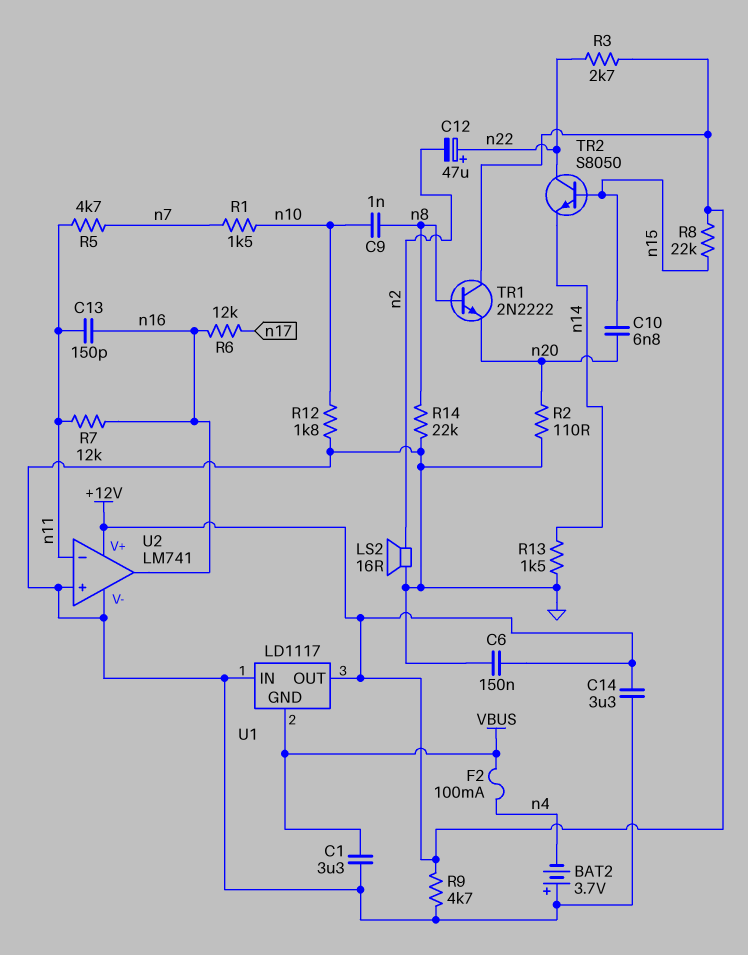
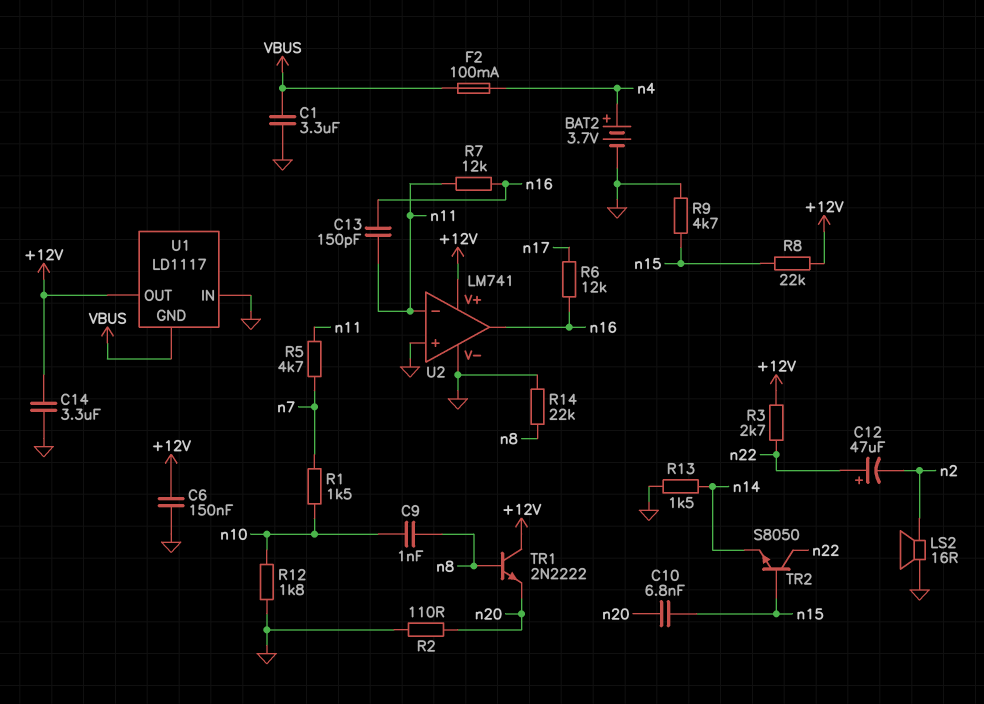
BAT2: 3.7V (plus GND, minus n4) -> 3.7V (plus n4, minus GND)
R9: 4.7k (+12V, GND) -> 4.7k (GND, n15)

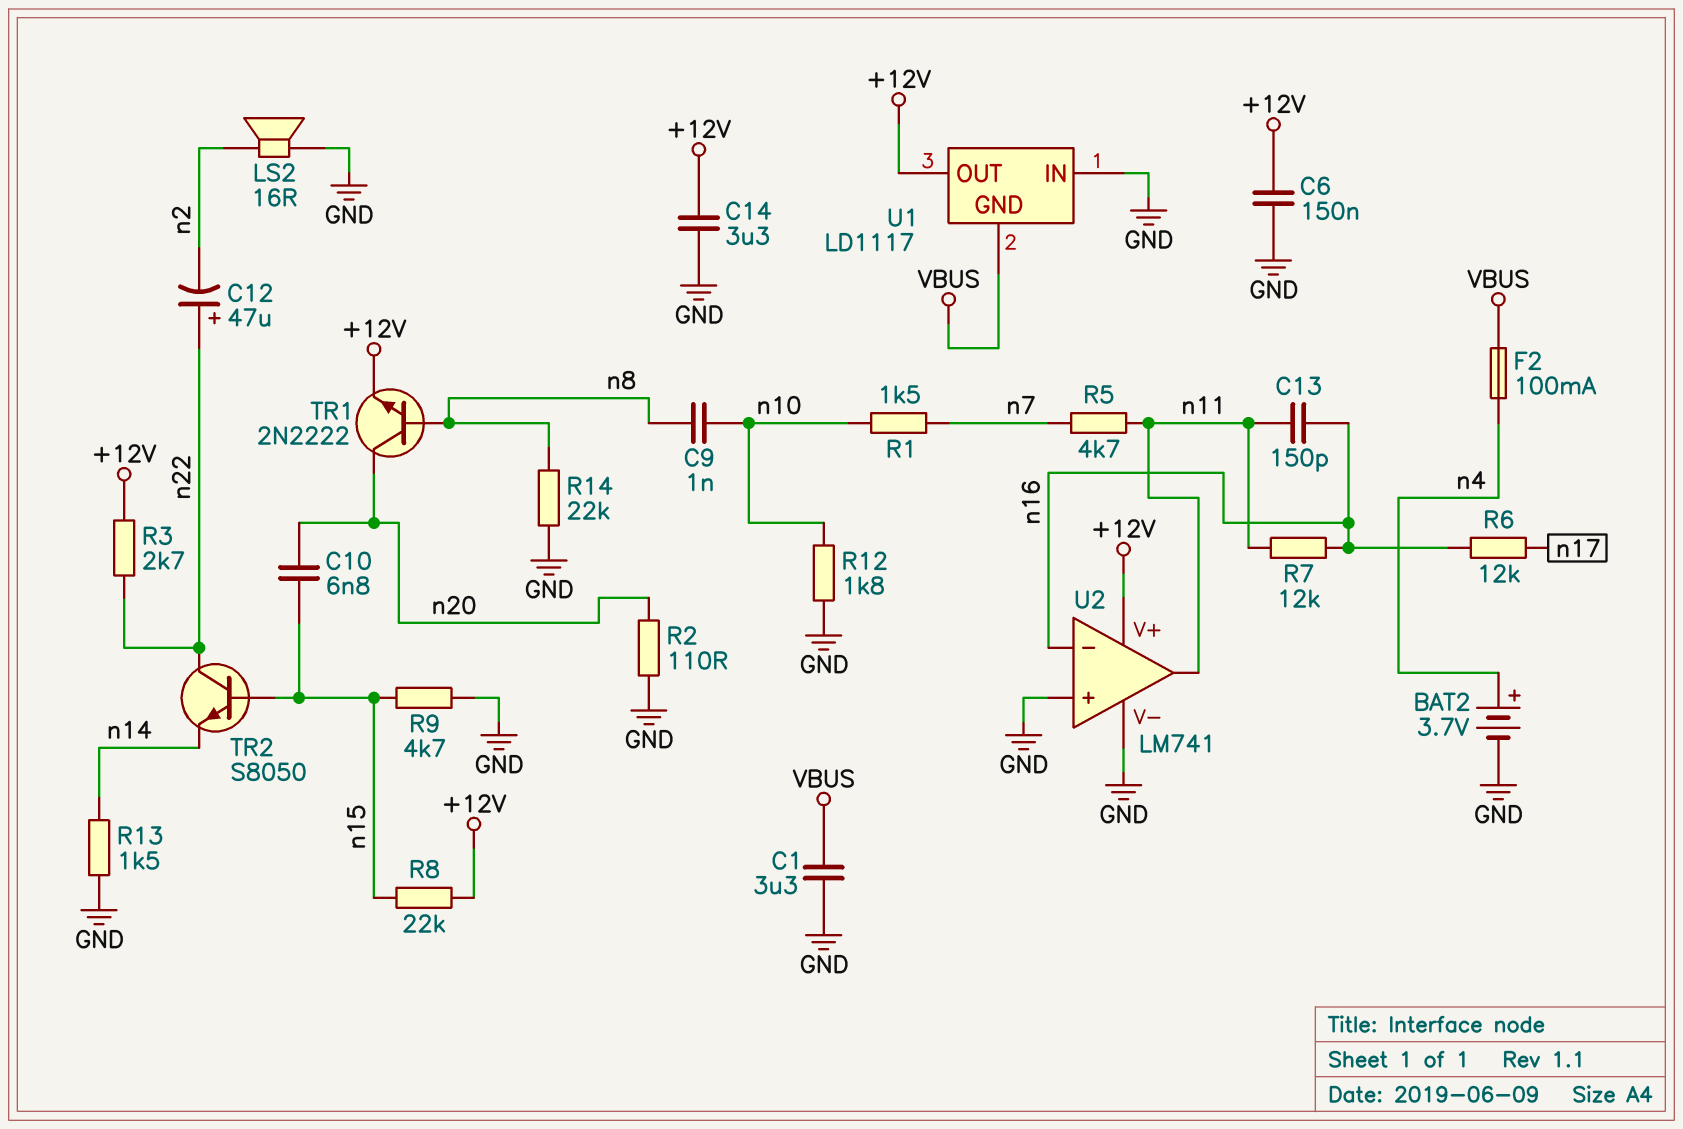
TR1: NPN 2N2222 (B n8, C +12V, E n20) -> NPN 2N2222 (B n8, C n20, E +12V)
U2 pin in-: n11 -> n16
U2 pin out: n16 -> n11

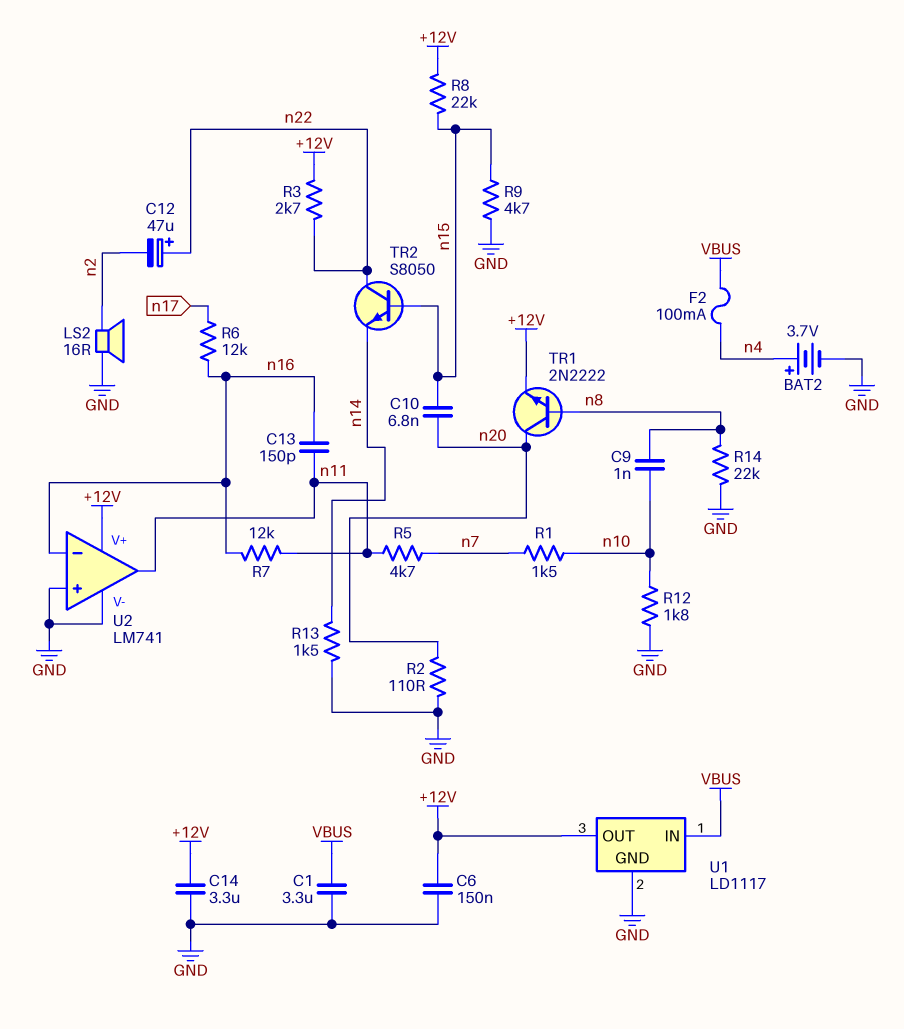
U1 pin GND: VBUS -> GND
U1 pin IN: GND -> VBUS

